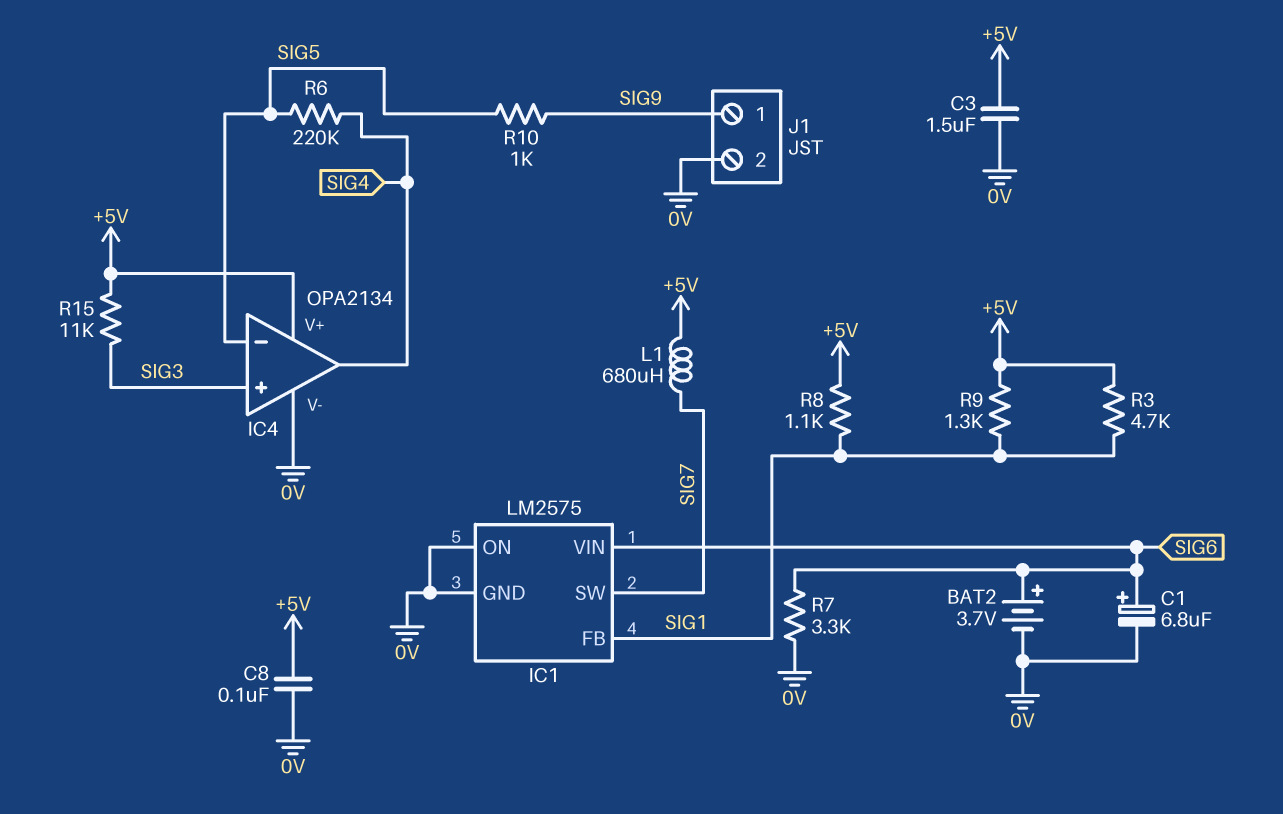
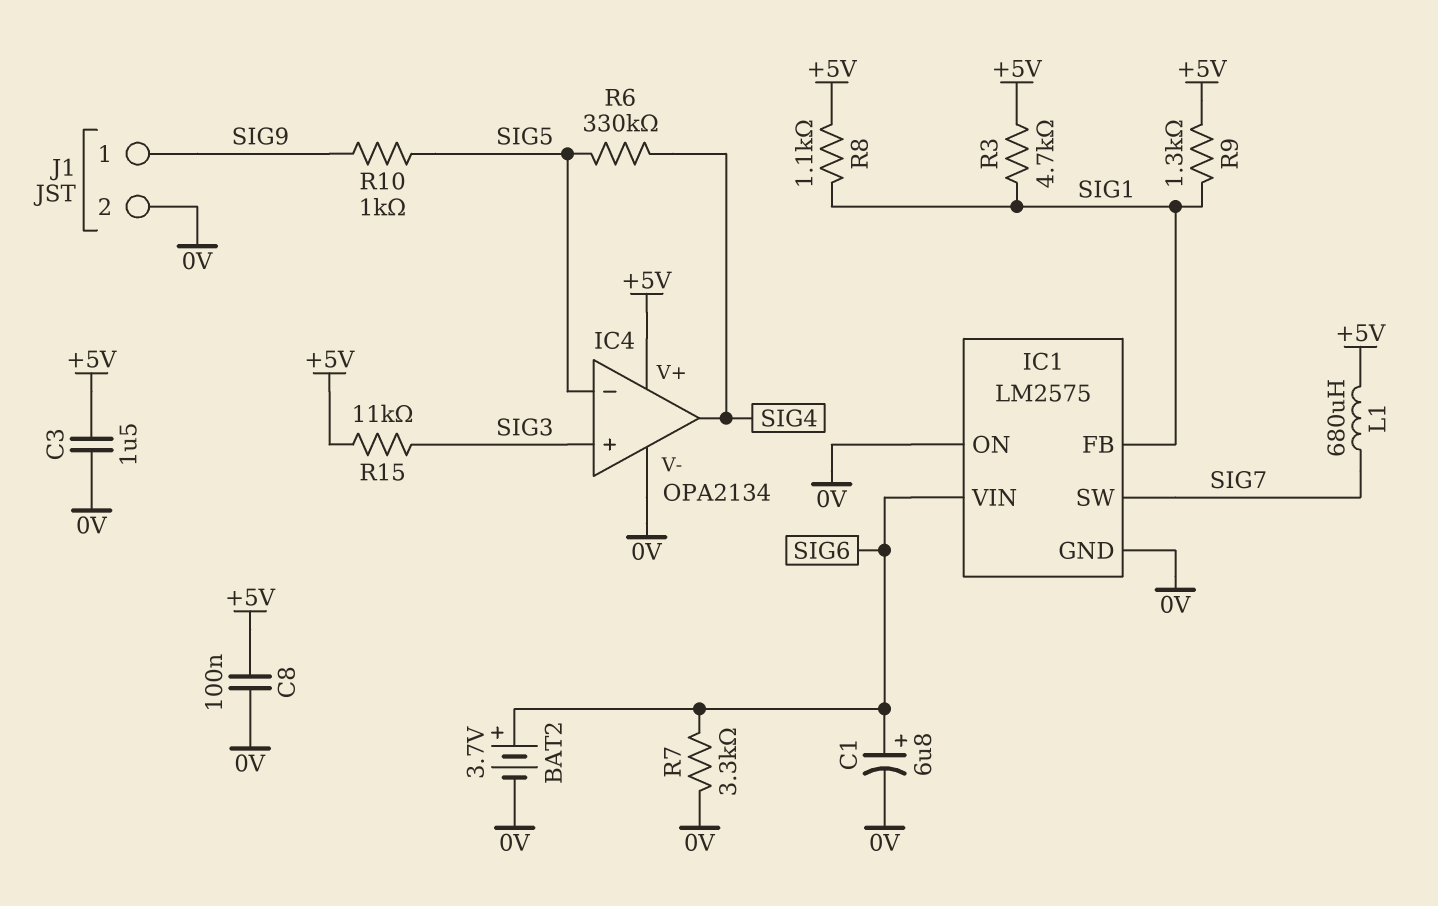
R6: 220k (SIG4, SIG5) -> 330k (SIG4, SIG5)

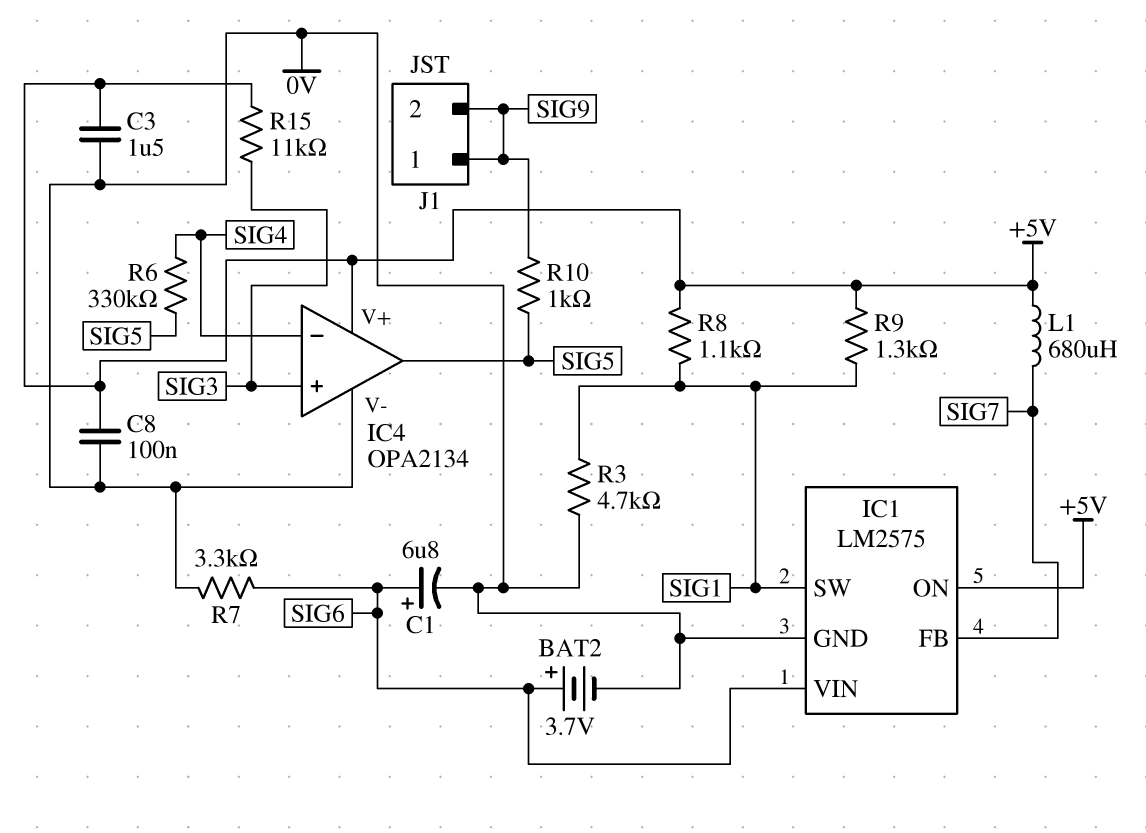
IC1 pin FB: SIG1 -> SIG7
IC1 pin ON: 0V -> +5V
IC1 pin SW: SIG7 -> SIG1
IC4 pin in-: SIG5 -> SIG4
IC4 pin out: SIG4 -> SIG5
J1 pin 2: 0V -> SIG9
R3: 4.7k (+5V, SIG1) -> 4.7k (0V, SIG1)

